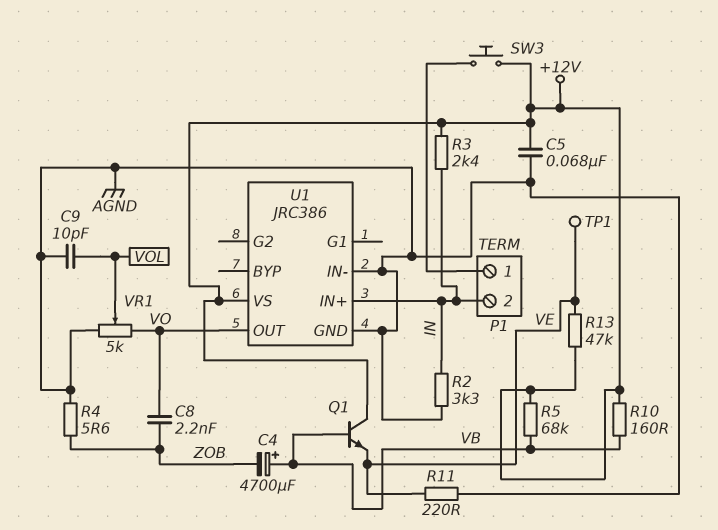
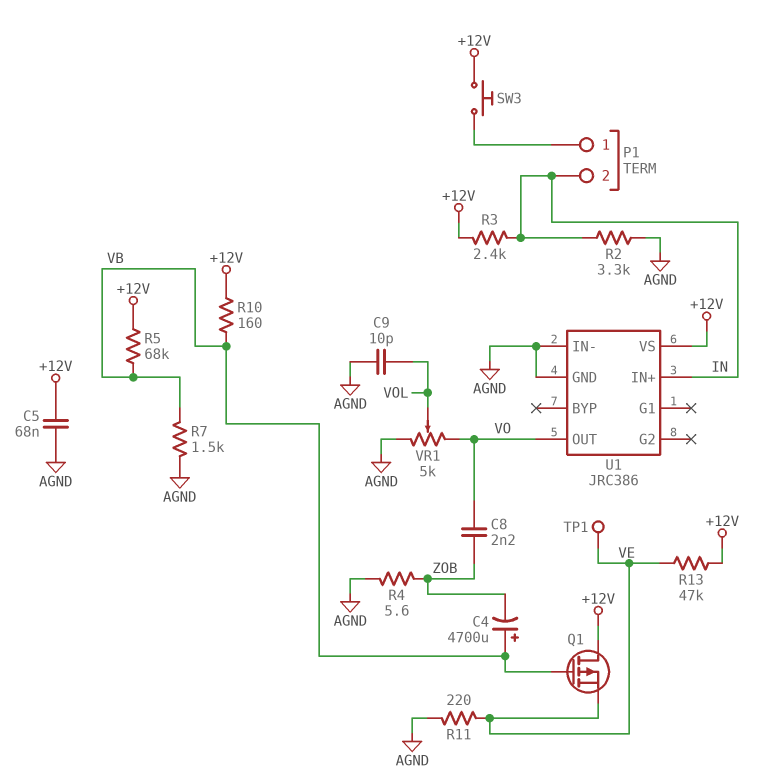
Q1: NPN (B VB, C +12V, E VE) -> PMOS (G VB, D +12V, S VE)
R7: none -> 1.5k (AGND, VB)

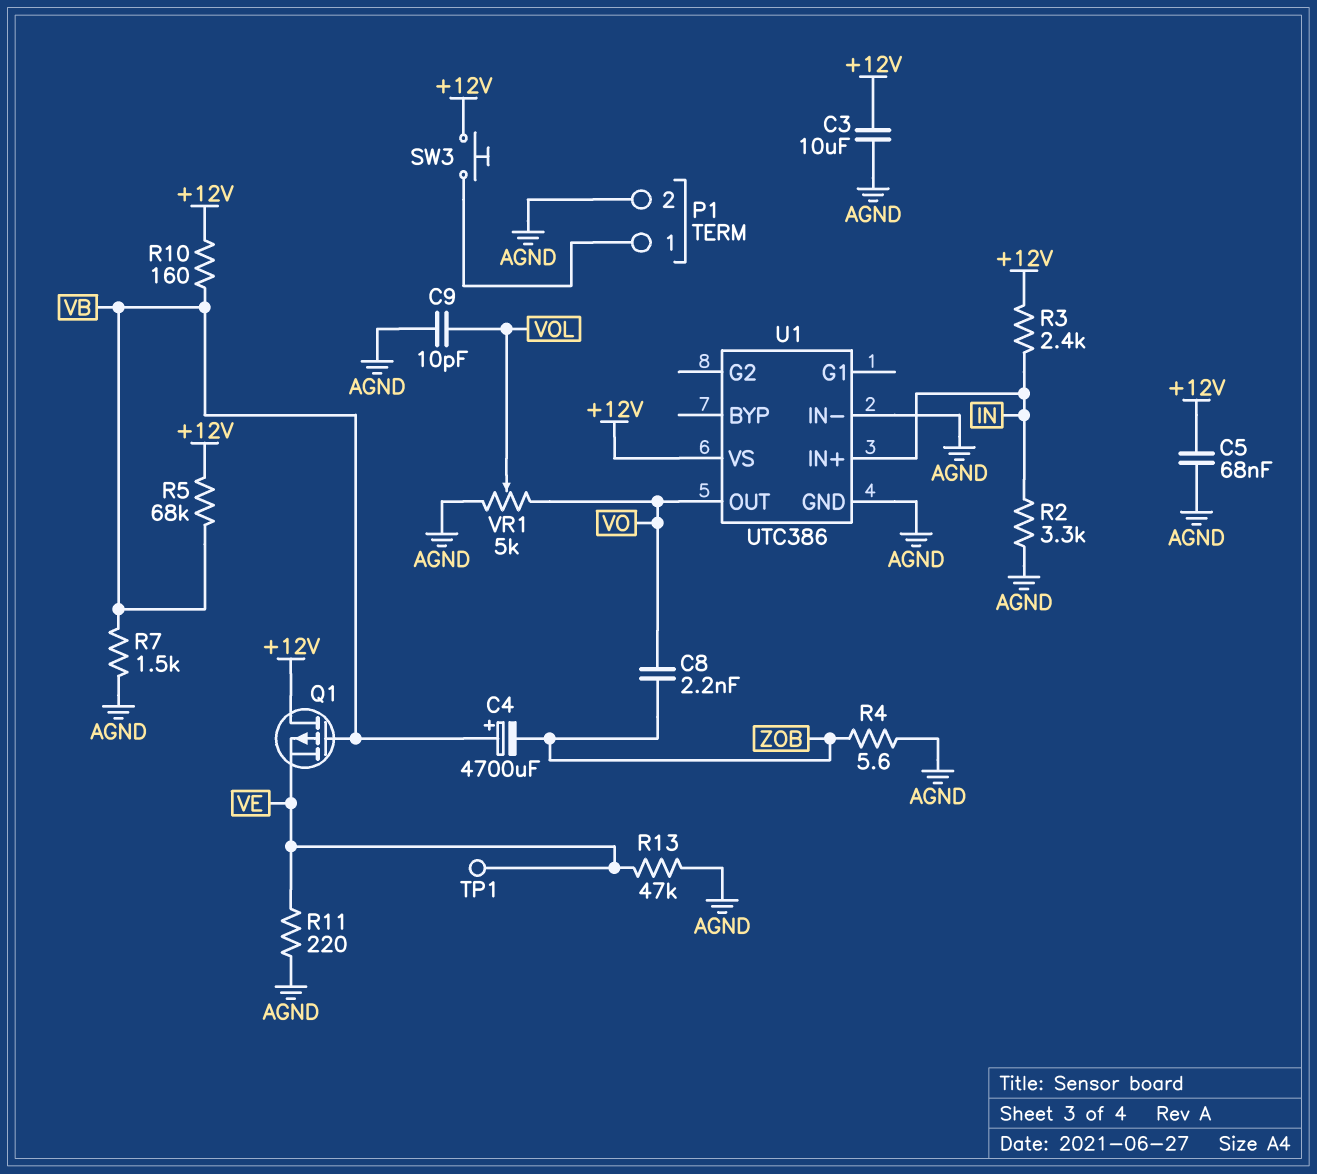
C3: none -> 10uF (+12V, AGND)
P1 pin 2: IN -> AGND
R13: 47k (+12V, VE) -> 47k (AGND, VE)
U1: JRC386 -> UTC386

